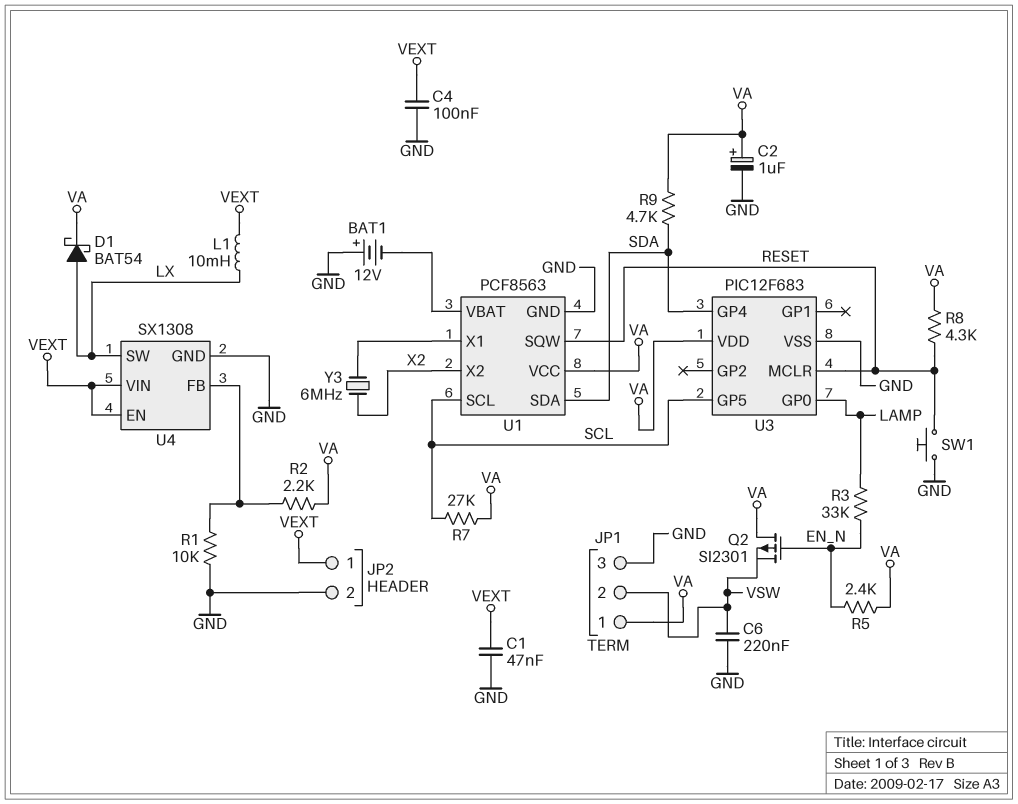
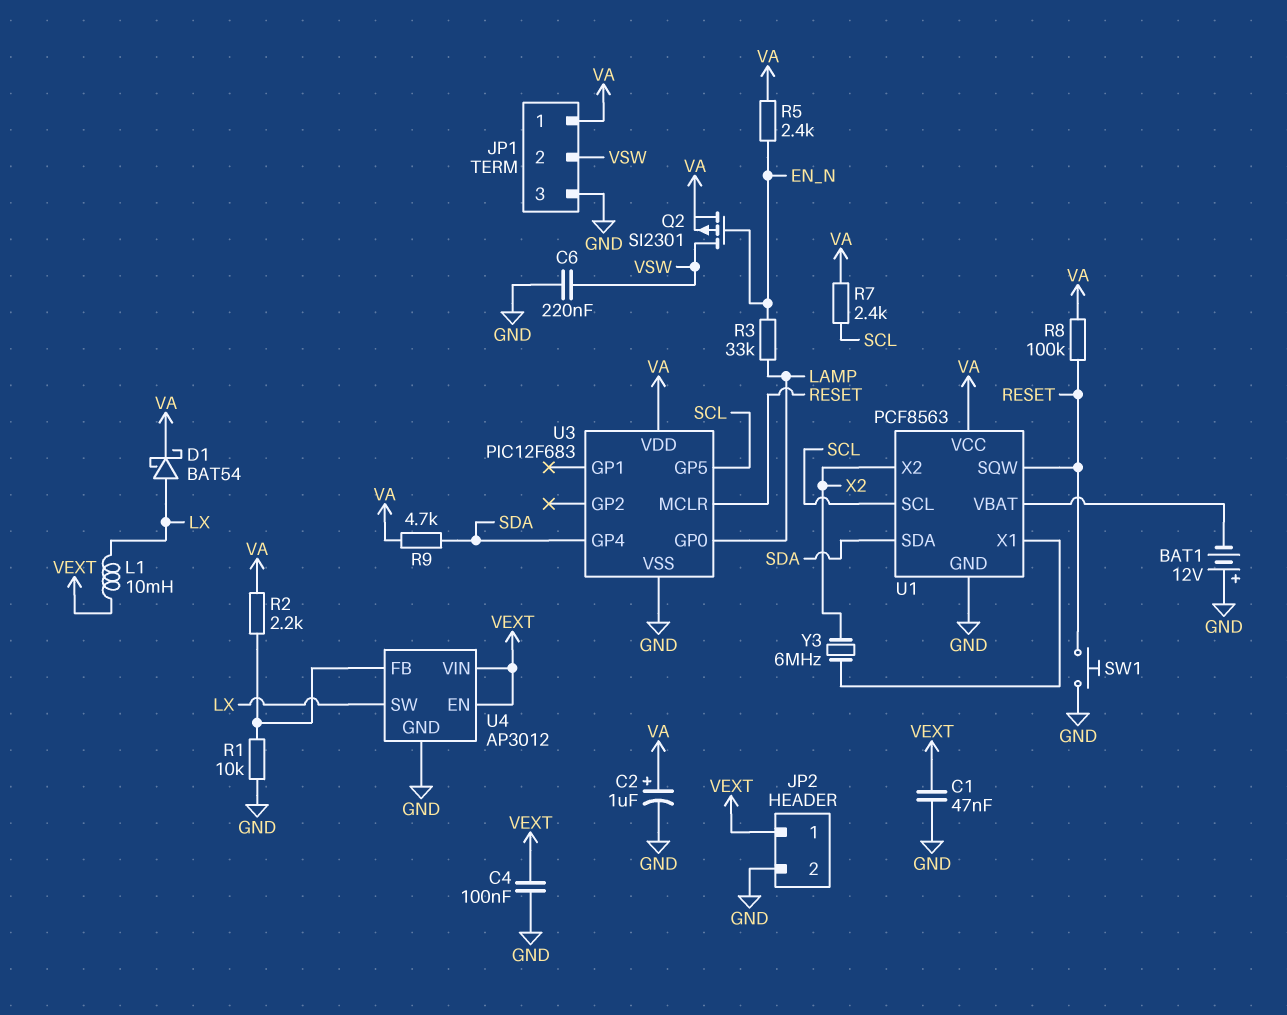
Q2: PMOS SI2301 (G EN_N, D VA, S VSW) -> PMOS SI2301 (G EN_N, D VSW, S VA)
R7: 27k (SCL, VA) -> 2.4k (SCL, VA)
R8: 4.3k (RESET, VA) -> 100k (RESET, VA)
U4: SX1308 -> AP3012

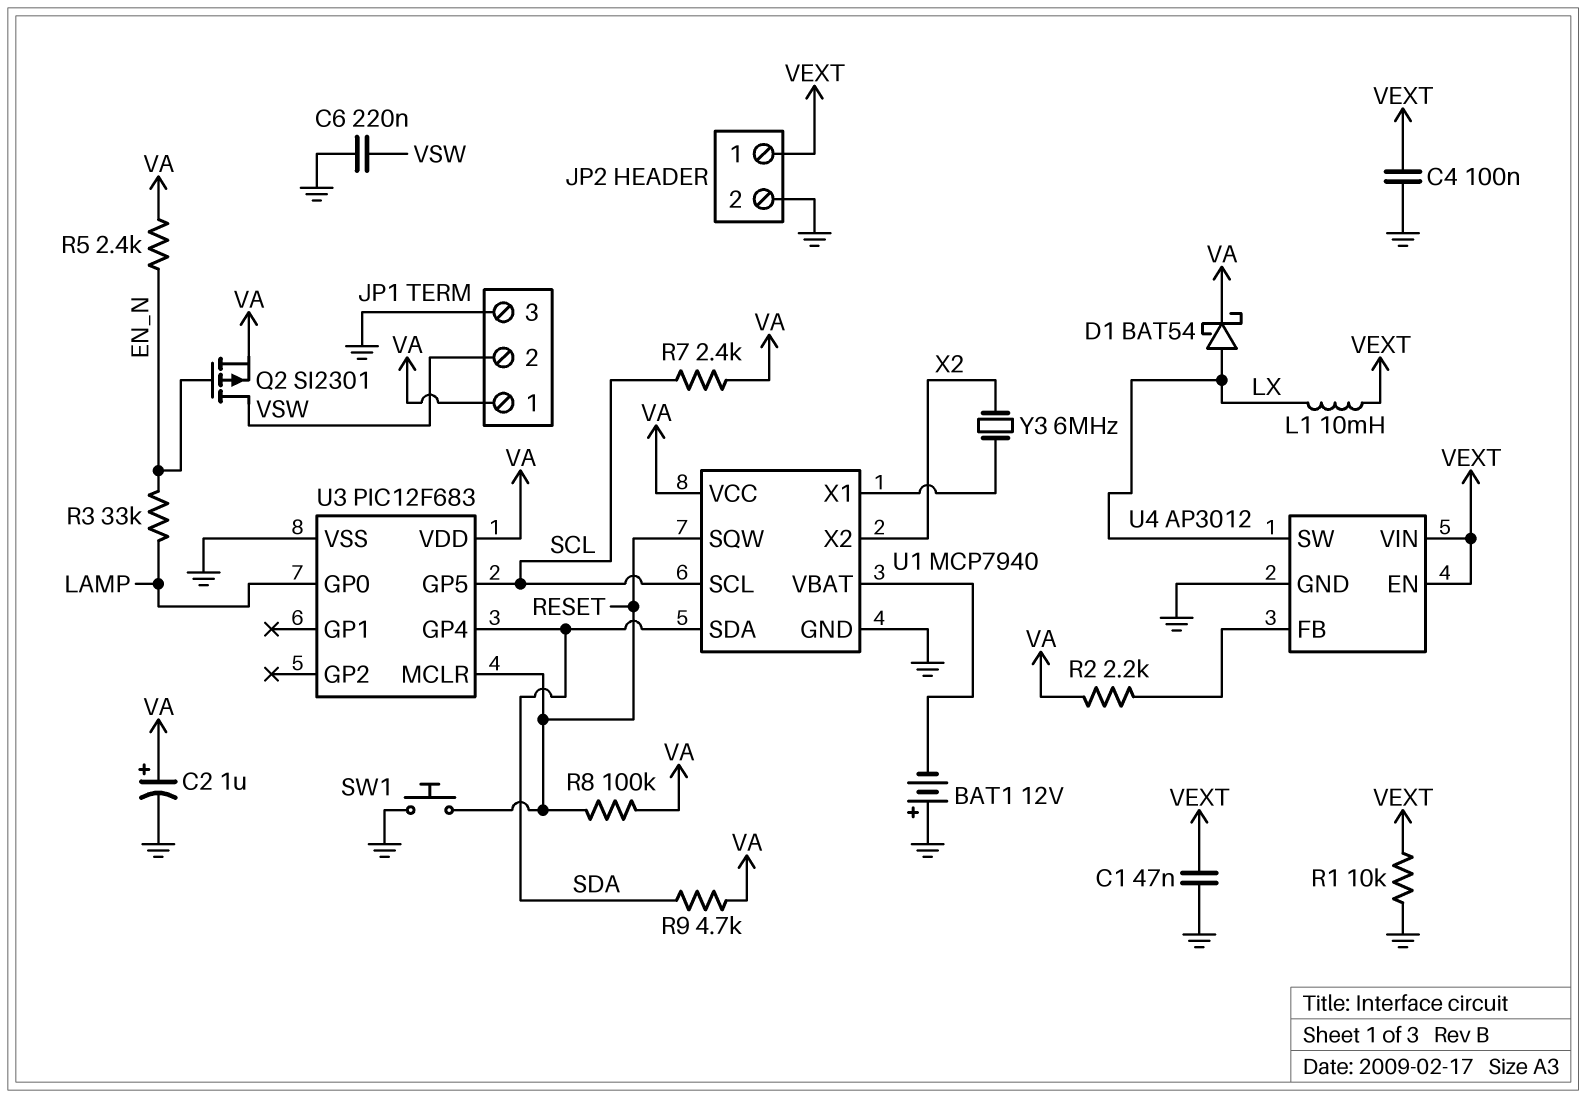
R1: 10k (GND, U4/FB) -> 10k (GND, VEXT)
U1: PCF8563 -> MCP7940

